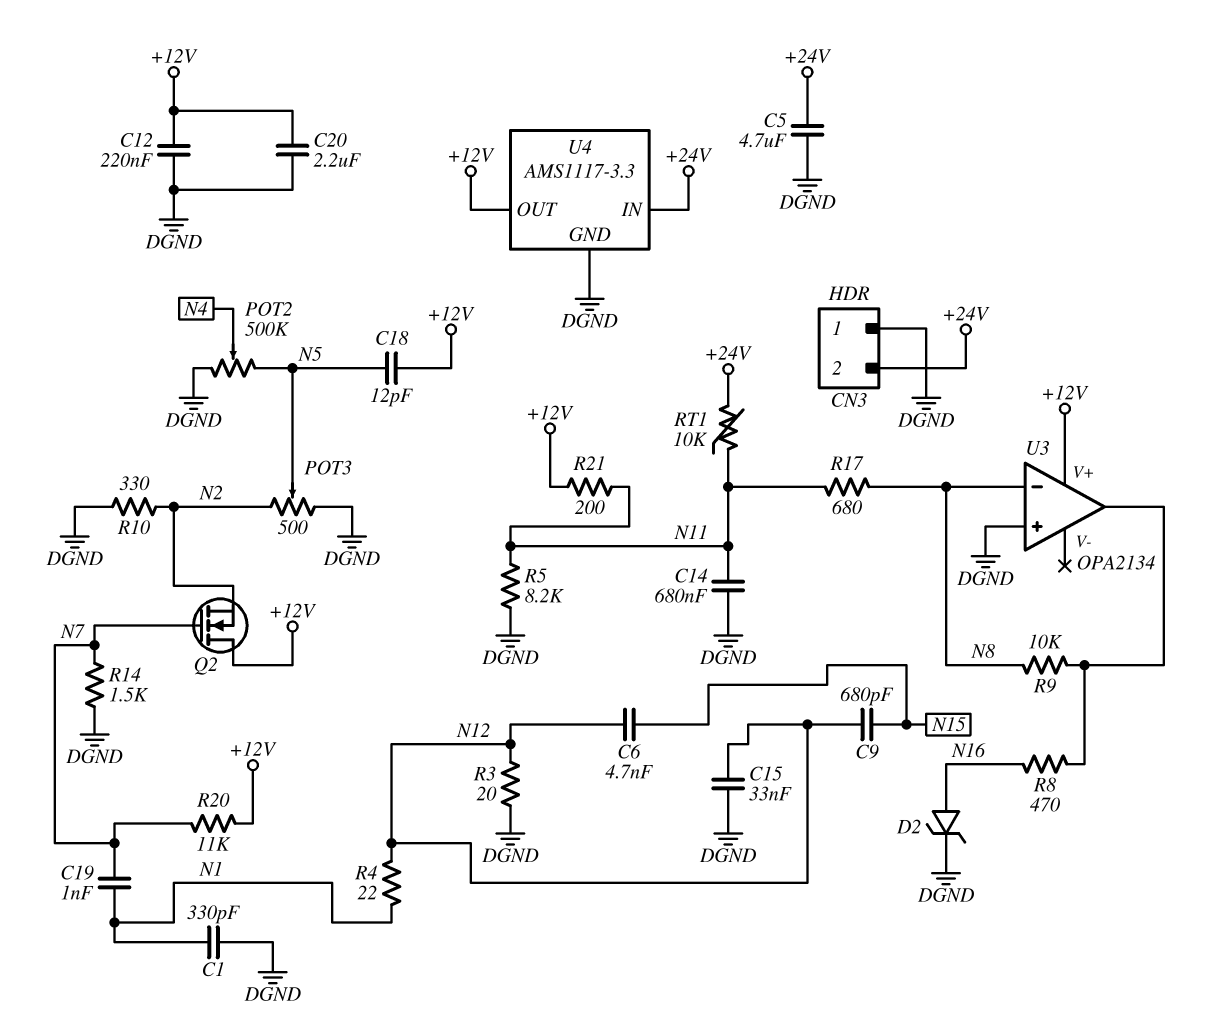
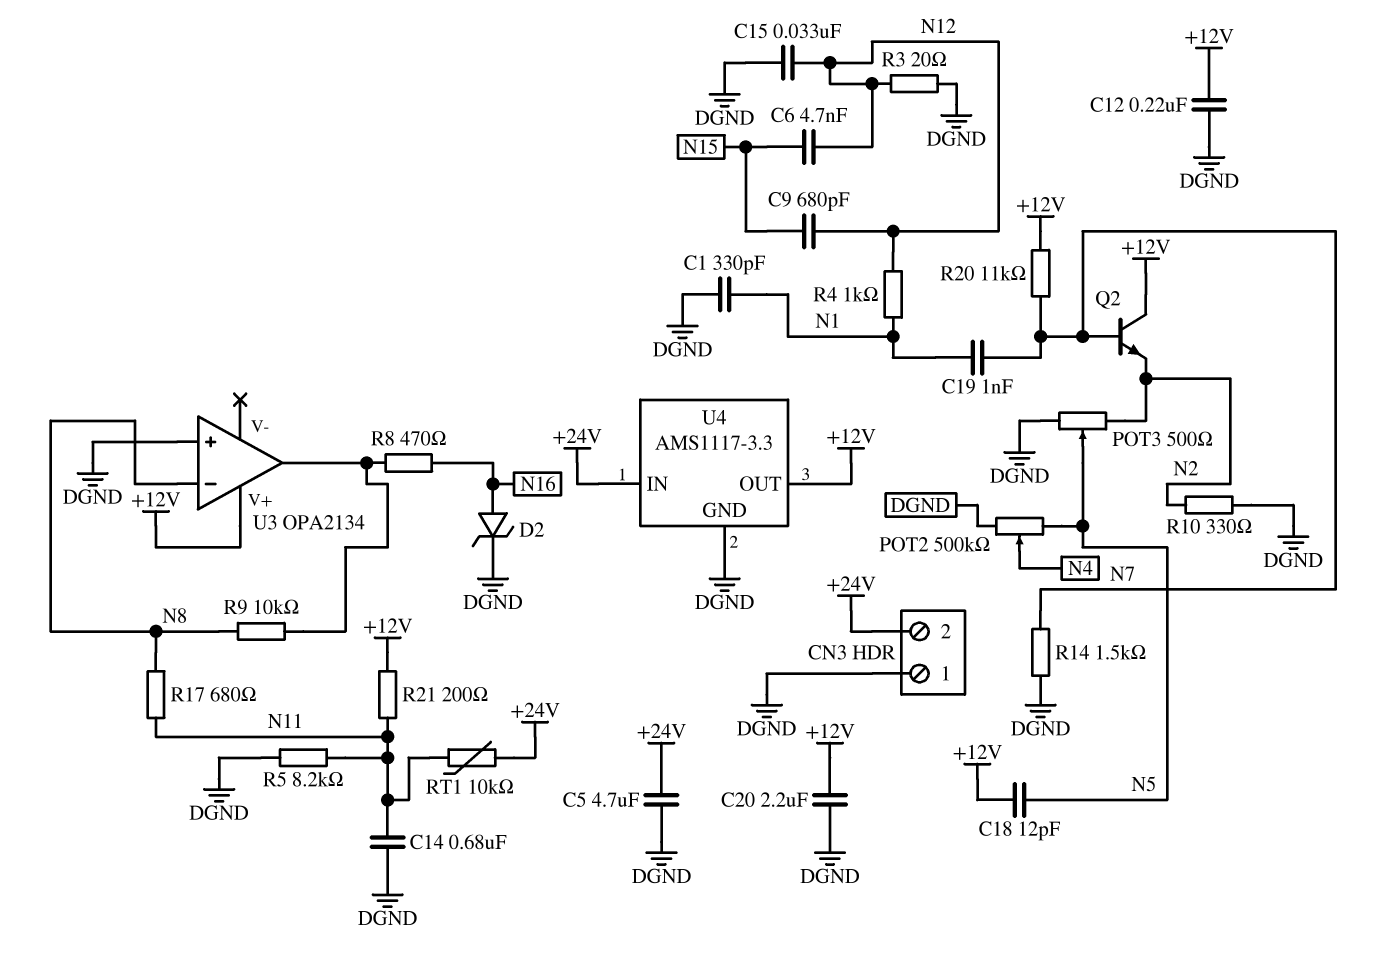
Q2: NMOS (G N7, D +12V, S N2) -> NPN (B N7, C +12V, E N2)
R4: 22 (N1, N12) -> 1k (N1, N12)

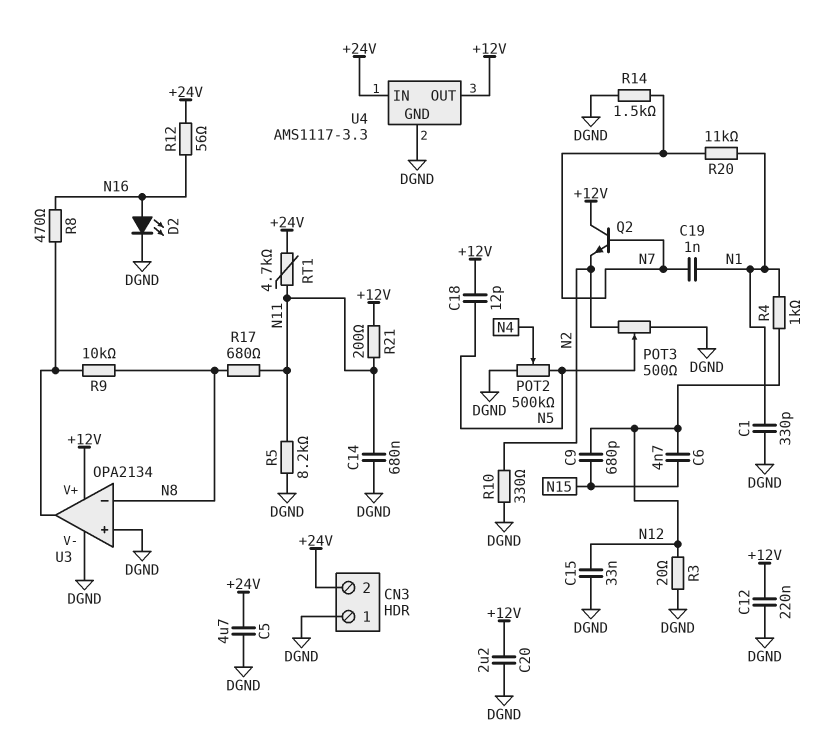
D2: zener (A N16, K DGND) -> LED (A N16, K DGND)
R12: none -> 56 (+24V, N16)
R20: 11k (+12V, N7) -> 11k (N1, N7)
RT1: 10k (+24V, N11) -> 4.7k (+24V, N11)
U3 pin V-: none -> DGND

